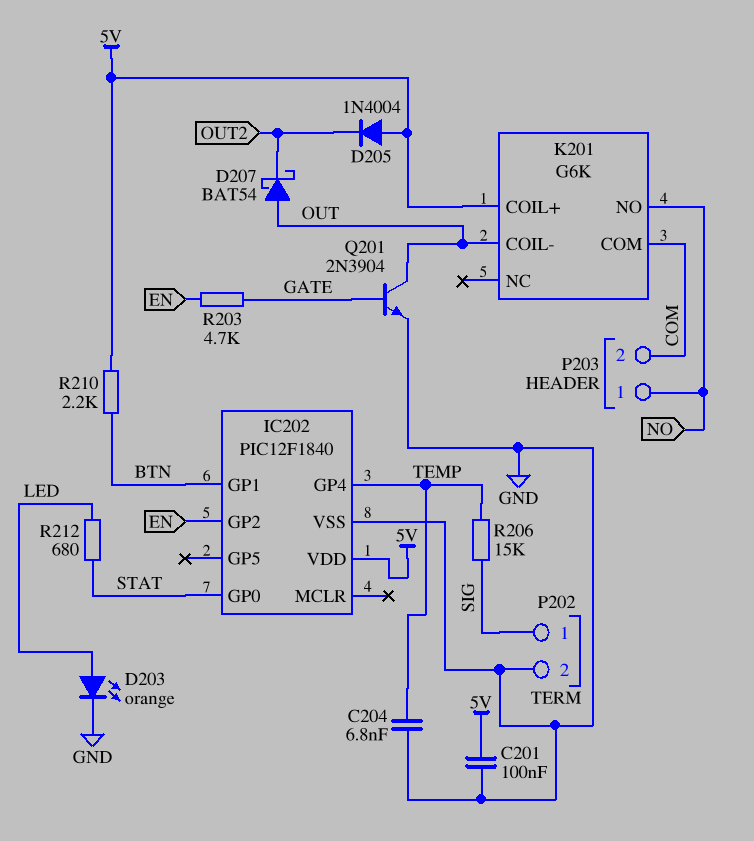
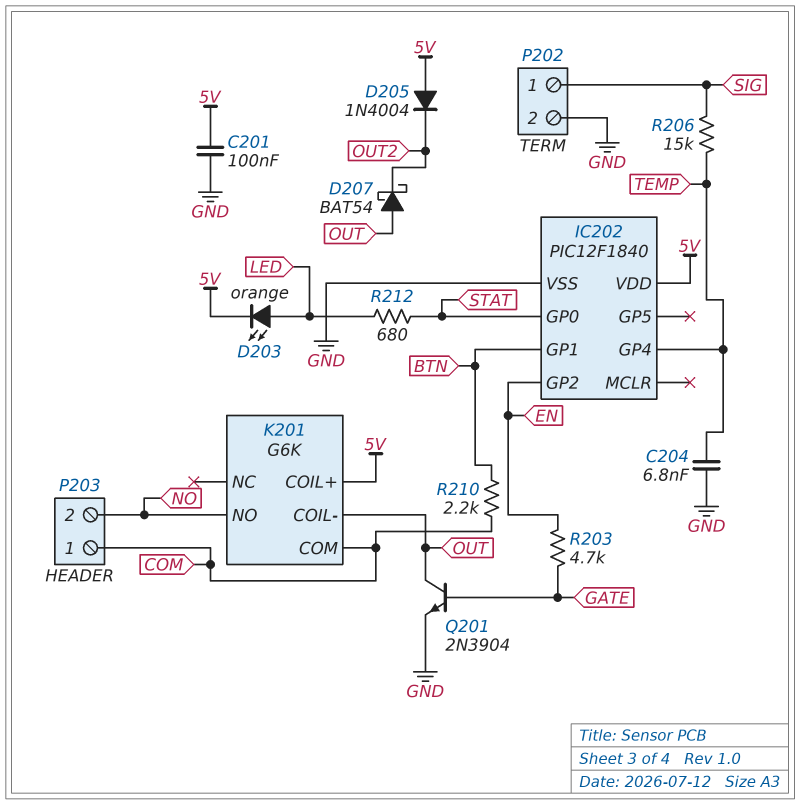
D203: LED orange (A LED, K GND) -> LED orange (A LED, K 5V)
P203 pin 1: NO -> COM
P203 pin 2: COM -> NO
R210: 2.2k (5V, BTN) -> 2.2k (BTN, COM)

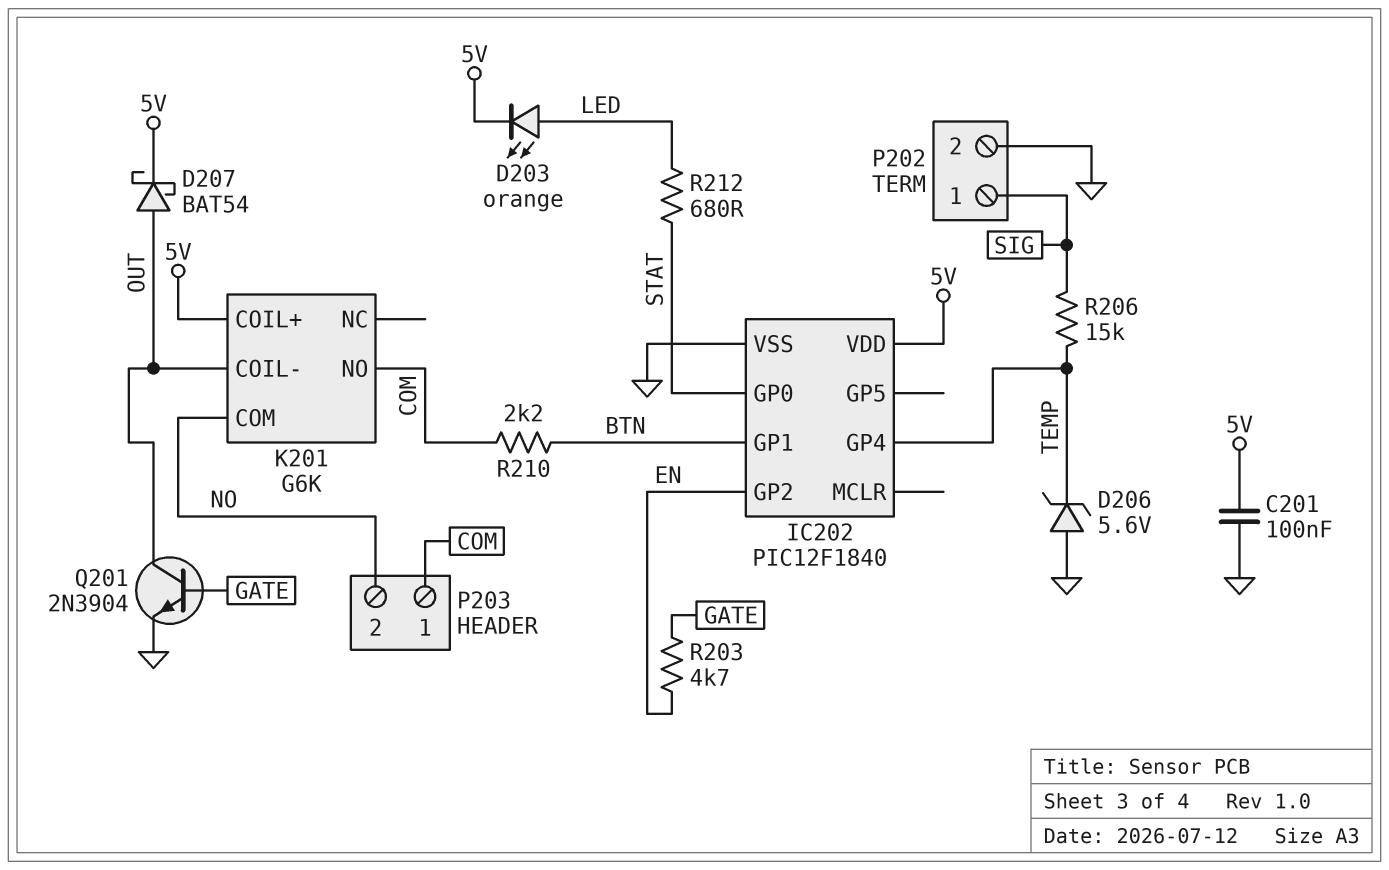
C204: 6.8nF (GND, TEMP) -> none
D205: diode 1N4004 (A 5V, K OUT2) -> none
D206: none -> zener 5.6V (A GND, K TEMP)
D207: schottky BAT54 (A OUT, K OUT2) -> schottky BAT54 (A OUT, K 5V)
K201 pin COM: COM -> NO
K201 pin NO: NO -> COM

